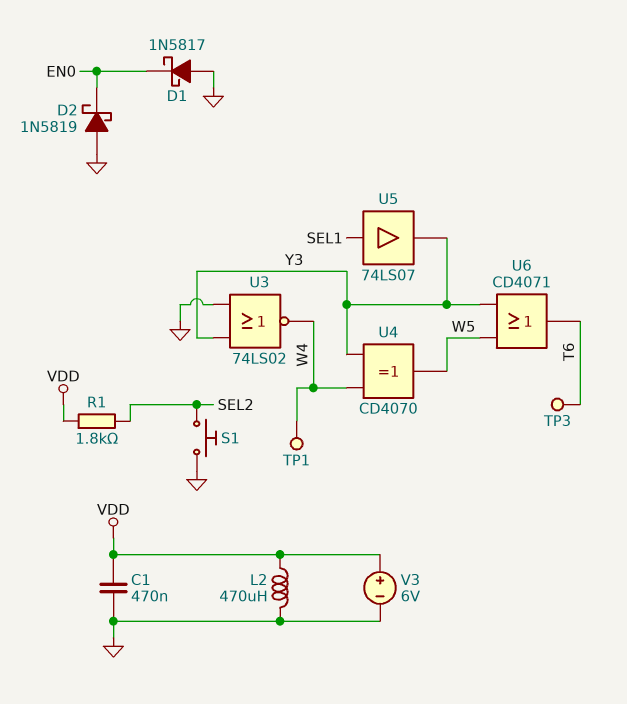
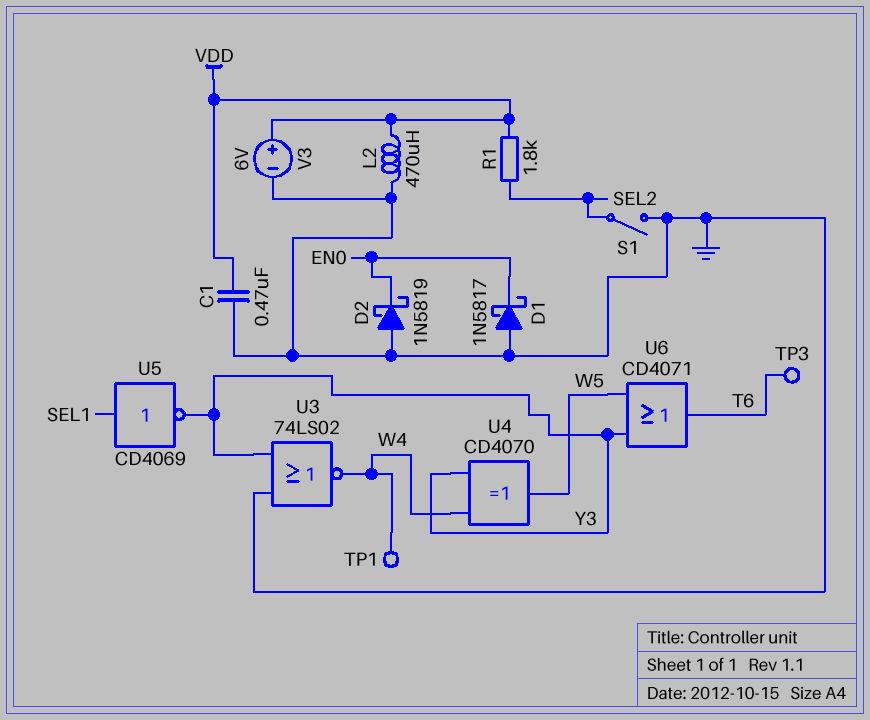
S1: button (GND, SEL2) -> switch (GND, SEL2)
U5: buffer 74LS07 (in SEL1, out Y3) -> NOT CD4069 (in SEL1, out Y3)

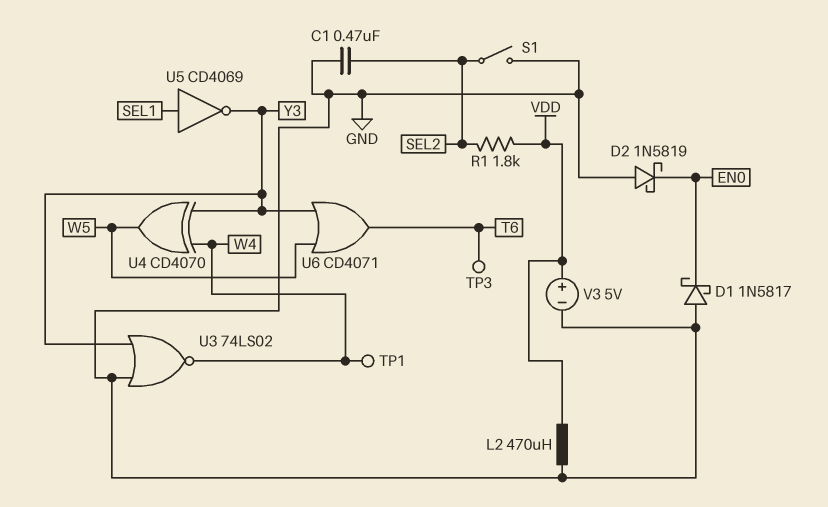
C1: 470nF (GND, VDD) -> 470nF (GND, SEL2)
V3: 6V (plus VDD, minus GND) -> 5V (plus VDD, minus GND)

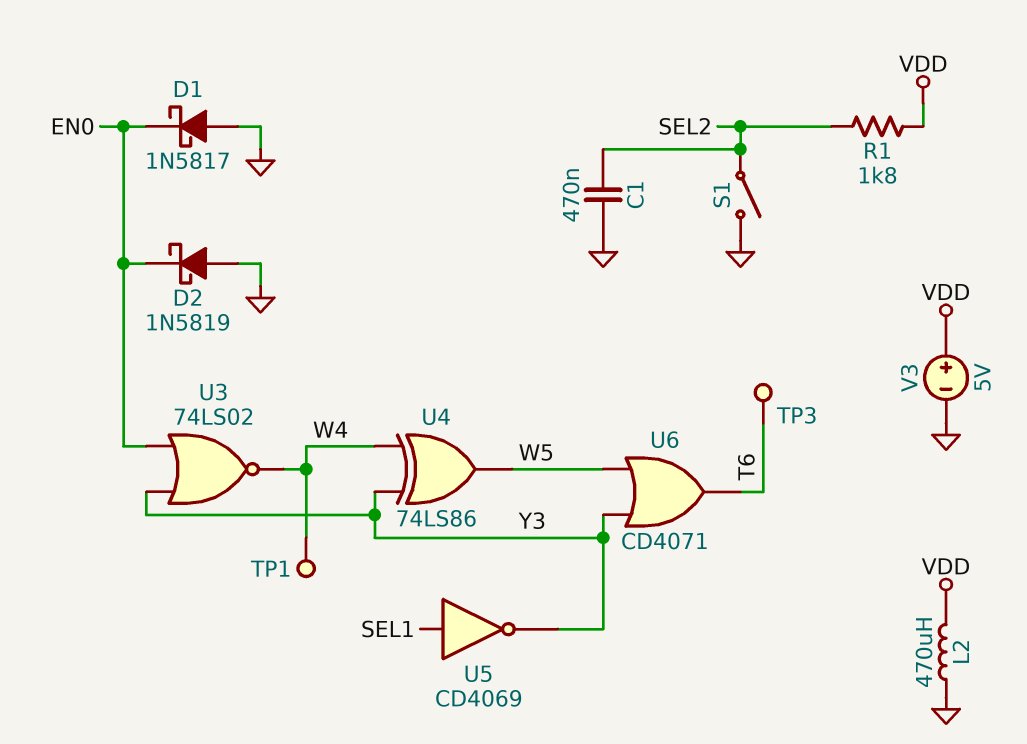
U3: NOR 74LS02 (in GND, in Y3, out W4) -> NOR 74LS02 (in EN0, in Y3, out W4)
U4: XOR CD4070 (in W4, in Y3, out W5) -> XOR 74LS86 (in W4, in Y3, out W5)

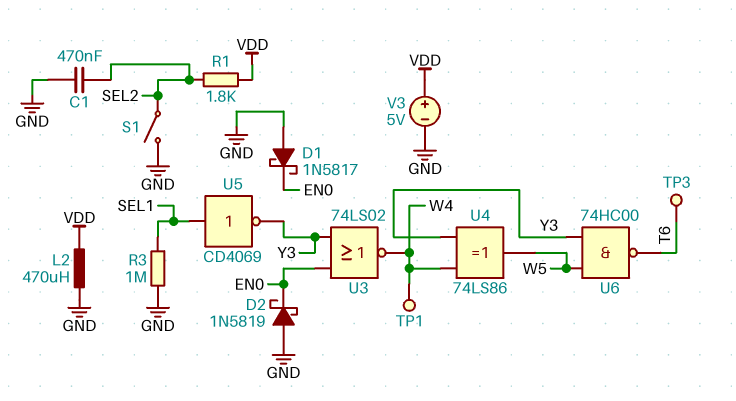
R3: none -> 1M (GND, SEL1)
U6: OR CD4071 (in W5, in Y3, out T6) -> NAND 74HC00 (in W5, in Y3, out T6)

